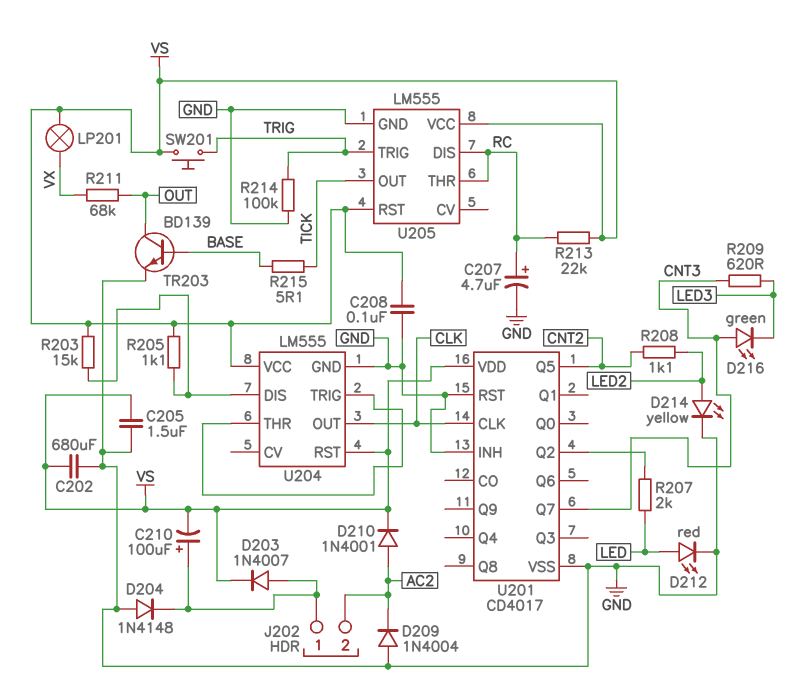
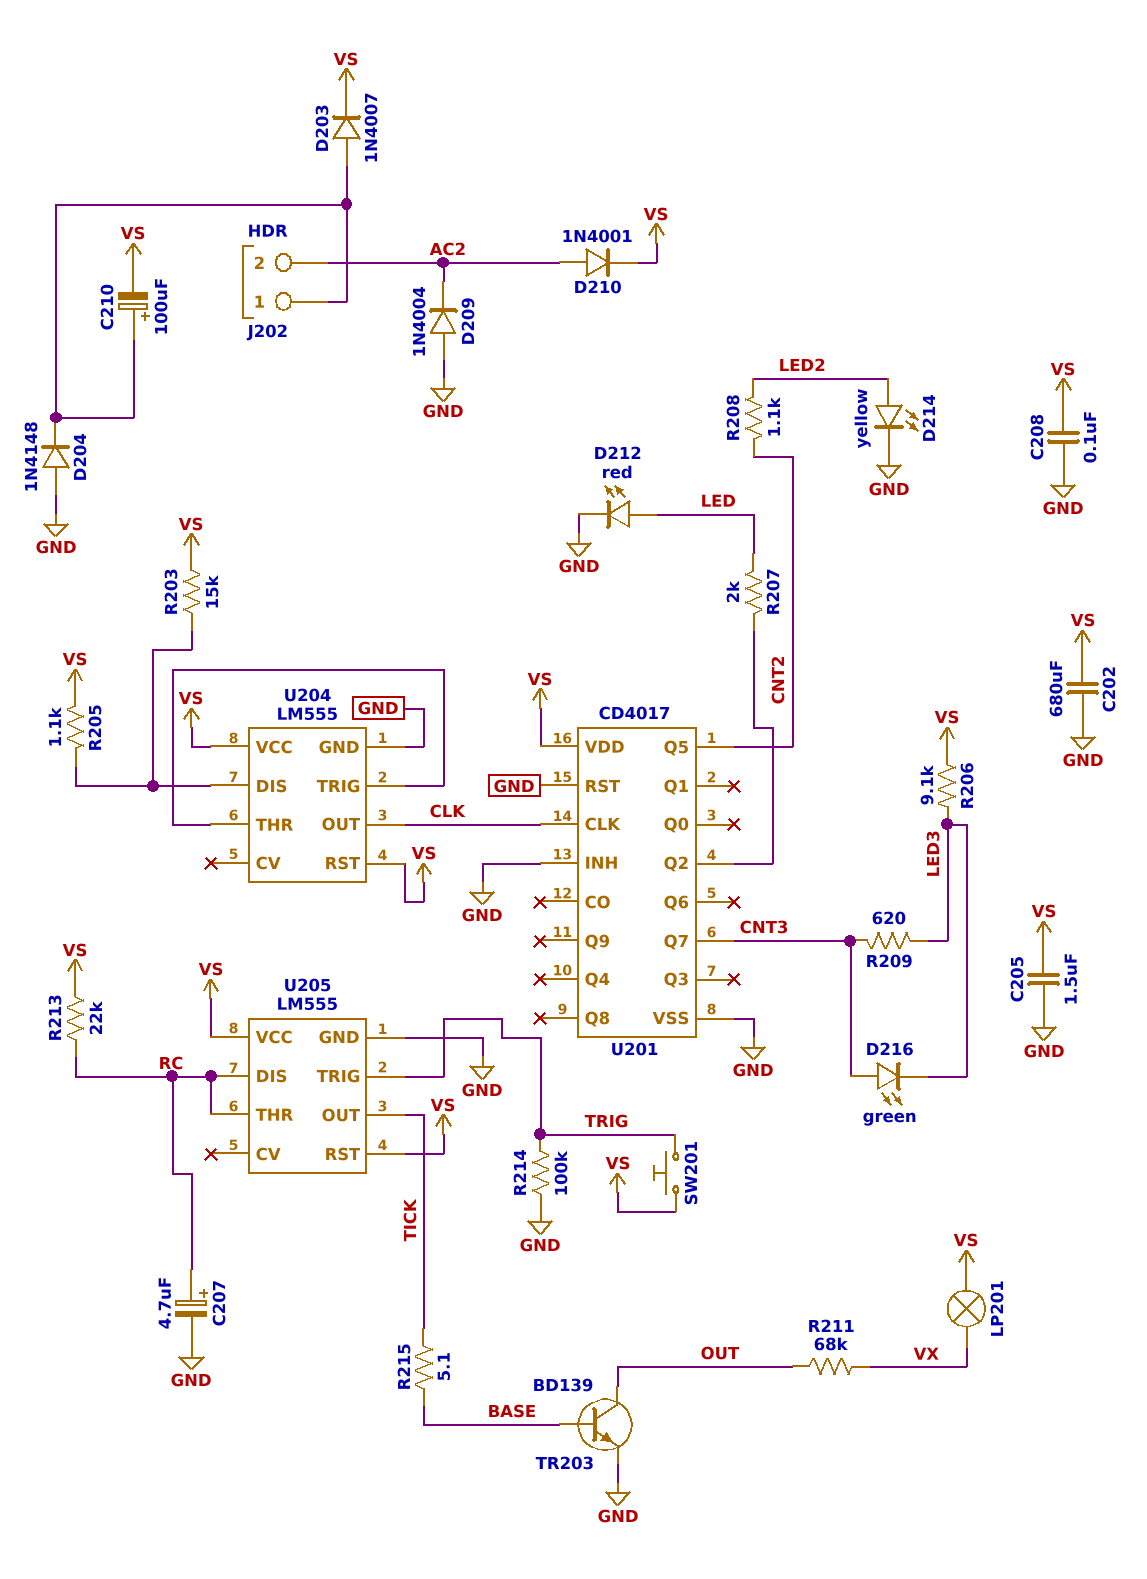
R206: none -> 9.1k (LED3, VS)

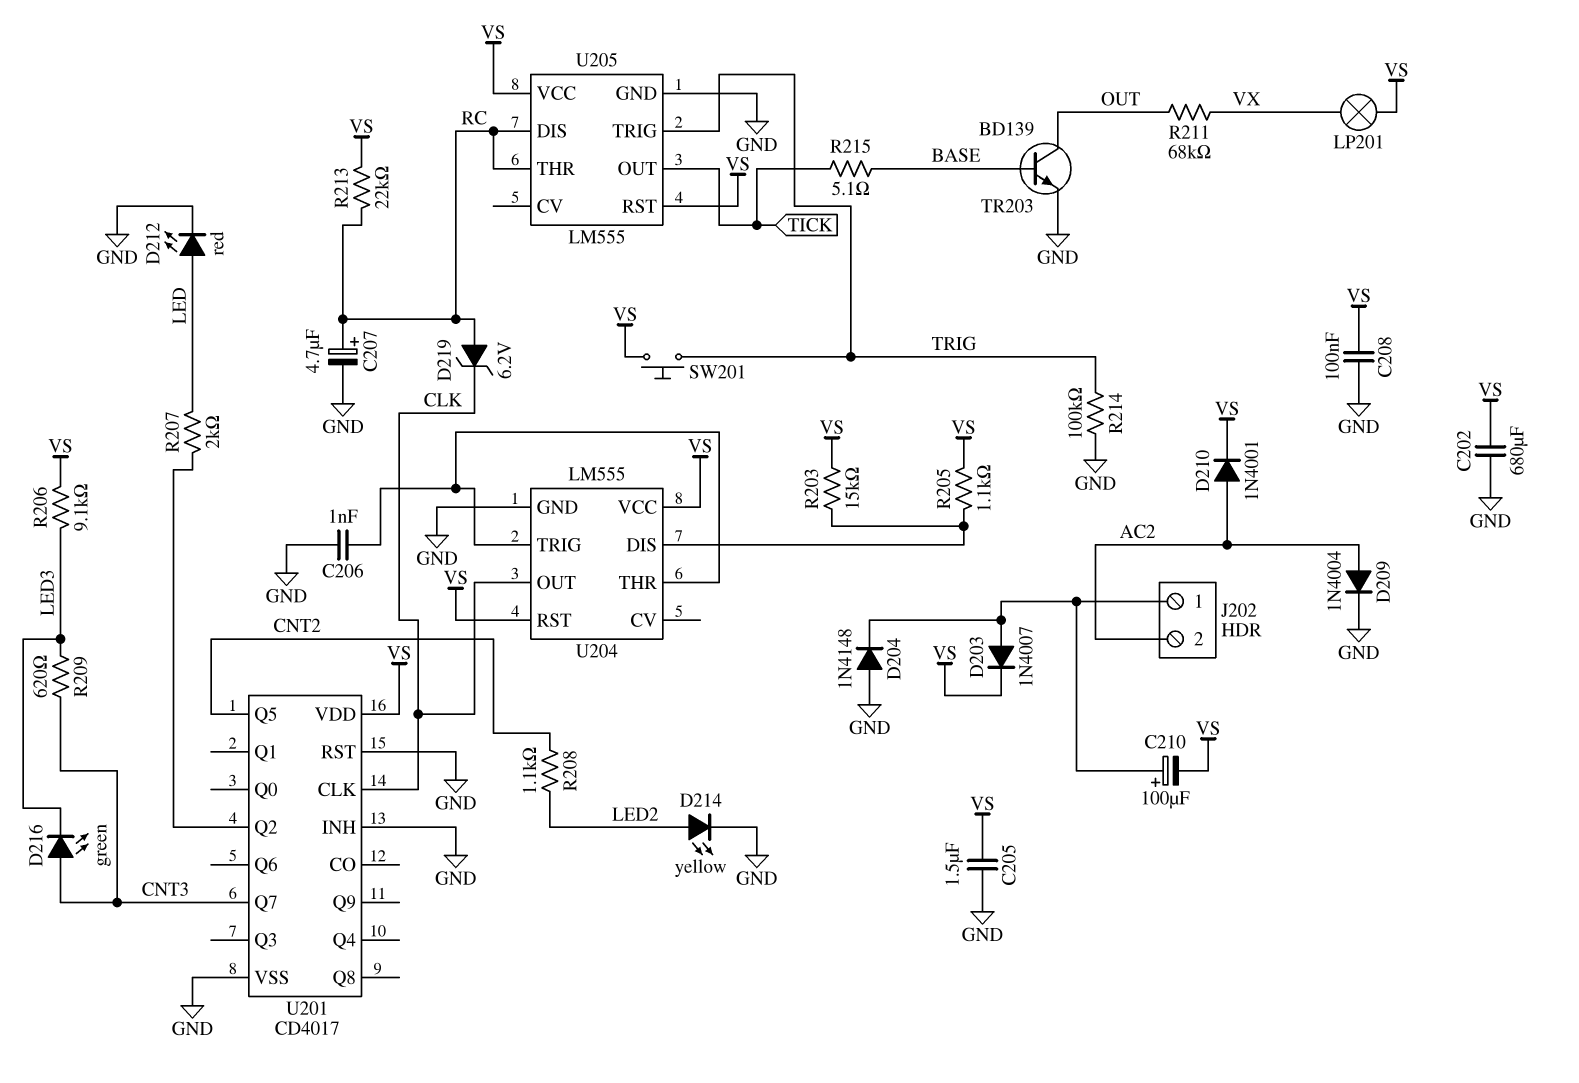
C206: none -> 1nF (GND, U204/THR)
D209: diode 1N4004 (A GND, K AC2) -> diode 1N4004 (A AC2, K GND)
D219: none -> zener 6.2V (A RC, K CLK)

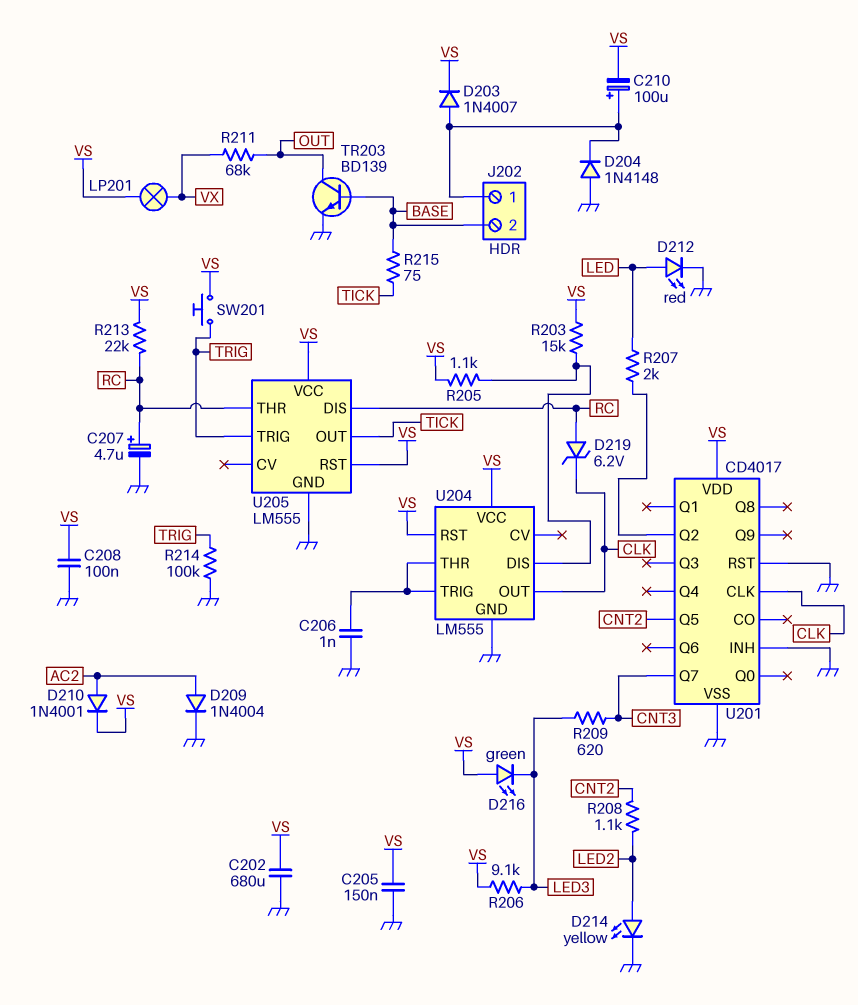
C205: 1.5uF (GND, VS) -> 150nF (GND, VS)
D216: LED green (A CNT3, K LED3) -> LED green (A VS, K LED3)
J202 pin 2: AC2 -> BASE
R215: 5.1 (BASE, TICK) -> 75 (BASE, TICK)

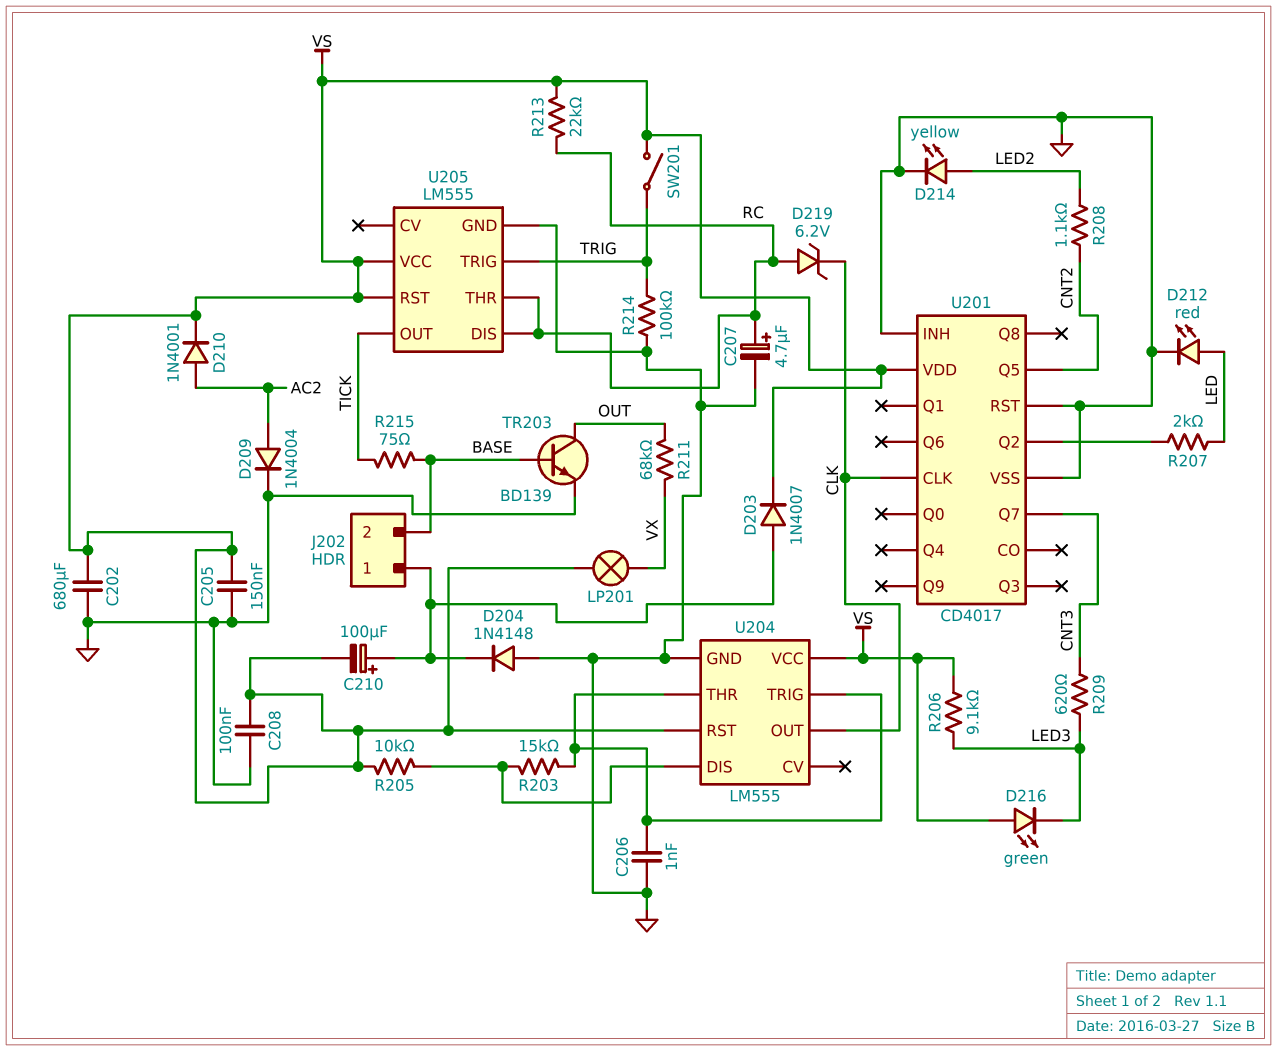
R203: 15k (U204/DIS, VS) -> 15k (U204/DIS, U204/THR)
R205: 1.1k (U204/DIS, VS) -> 10k (U204/DIS, VS)
SW201: button (TRIG, VS) -> switch (TRIG, VS)

